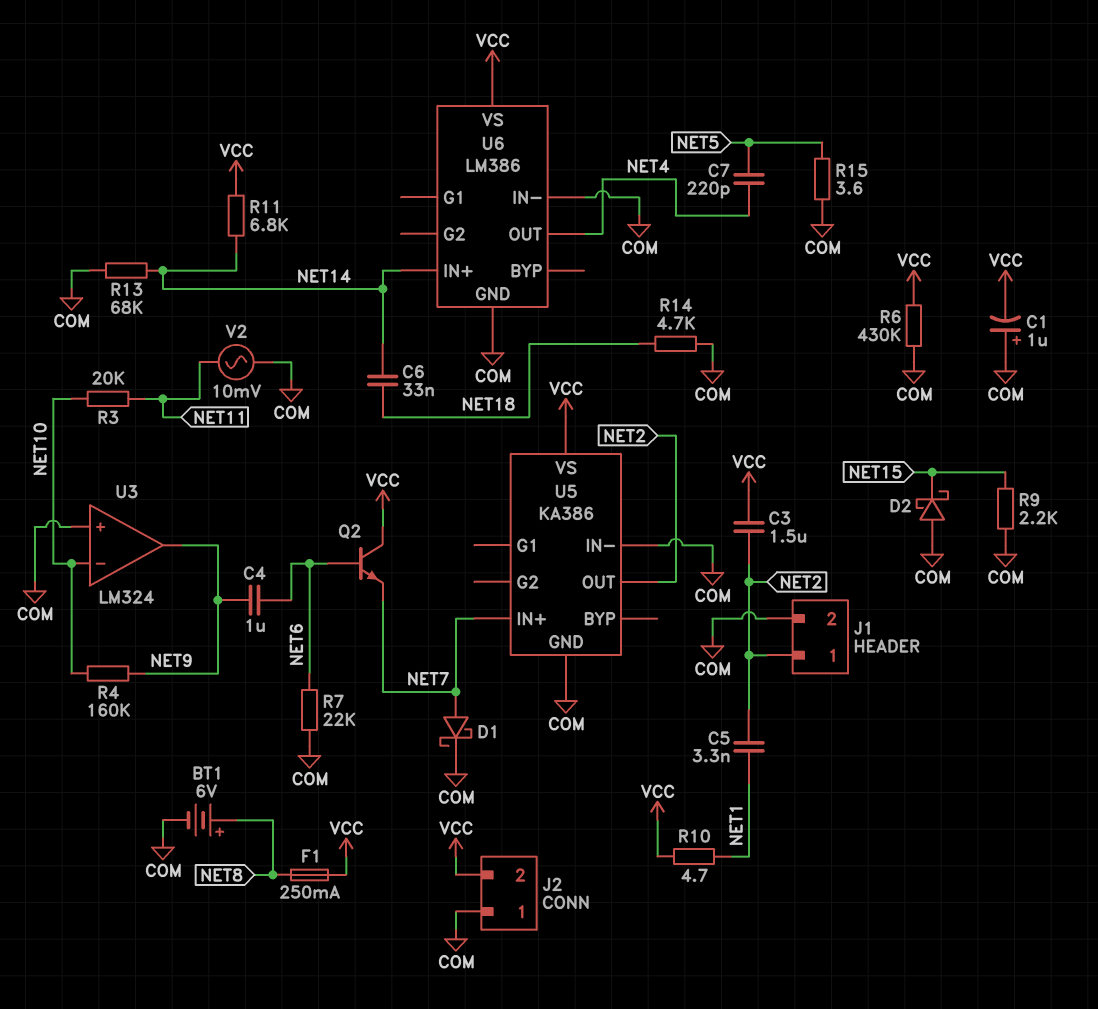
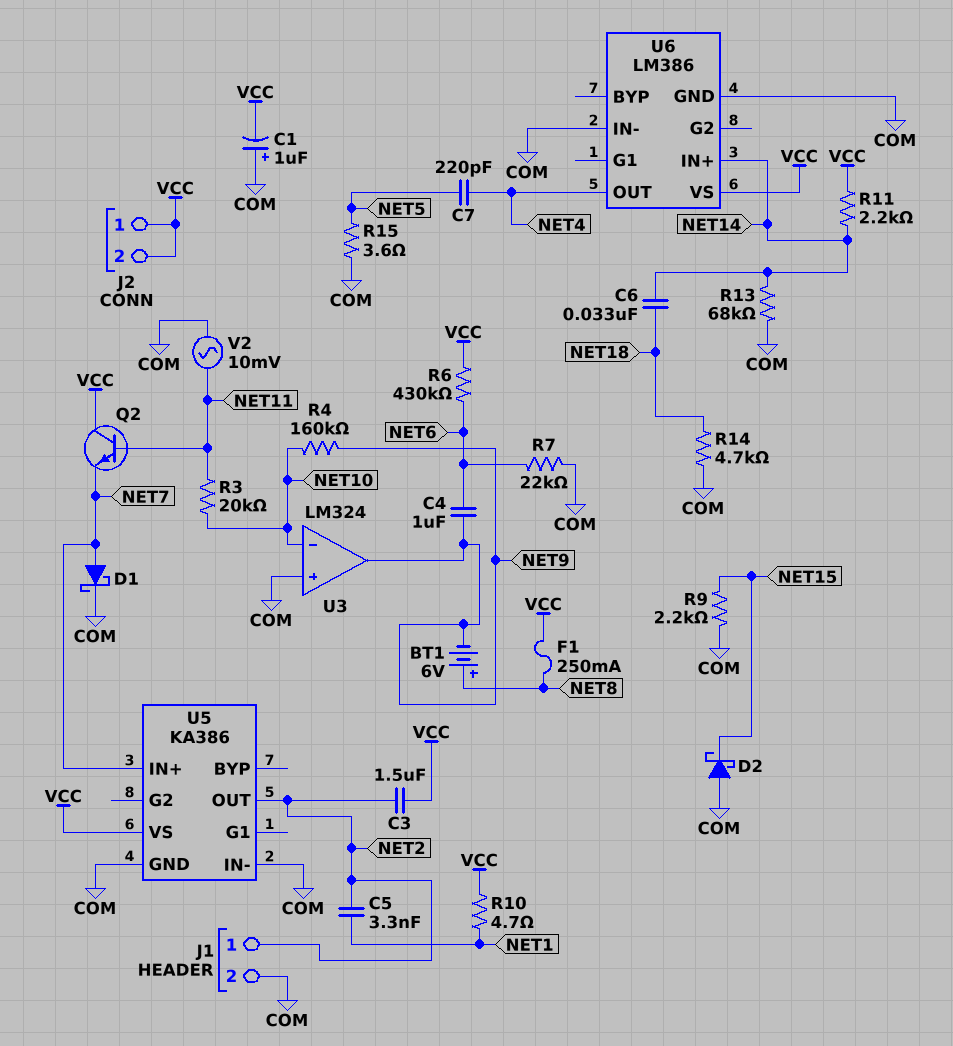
BT1: 6V (plus NET8, minus COM) -> 6V (plus NET8, minus NET9)
J2 pin 1: COM -> VCC
Q2: NPN (B NET6, C VCC, E NET7) -> NPN (B NET11, C VCC, E NET7)
R6: 430k (COM, VCC) -> 430k (NET6, VCC)
R11: 6.8k (NET14, VCC) -> 2.2k (NET14, VCC)

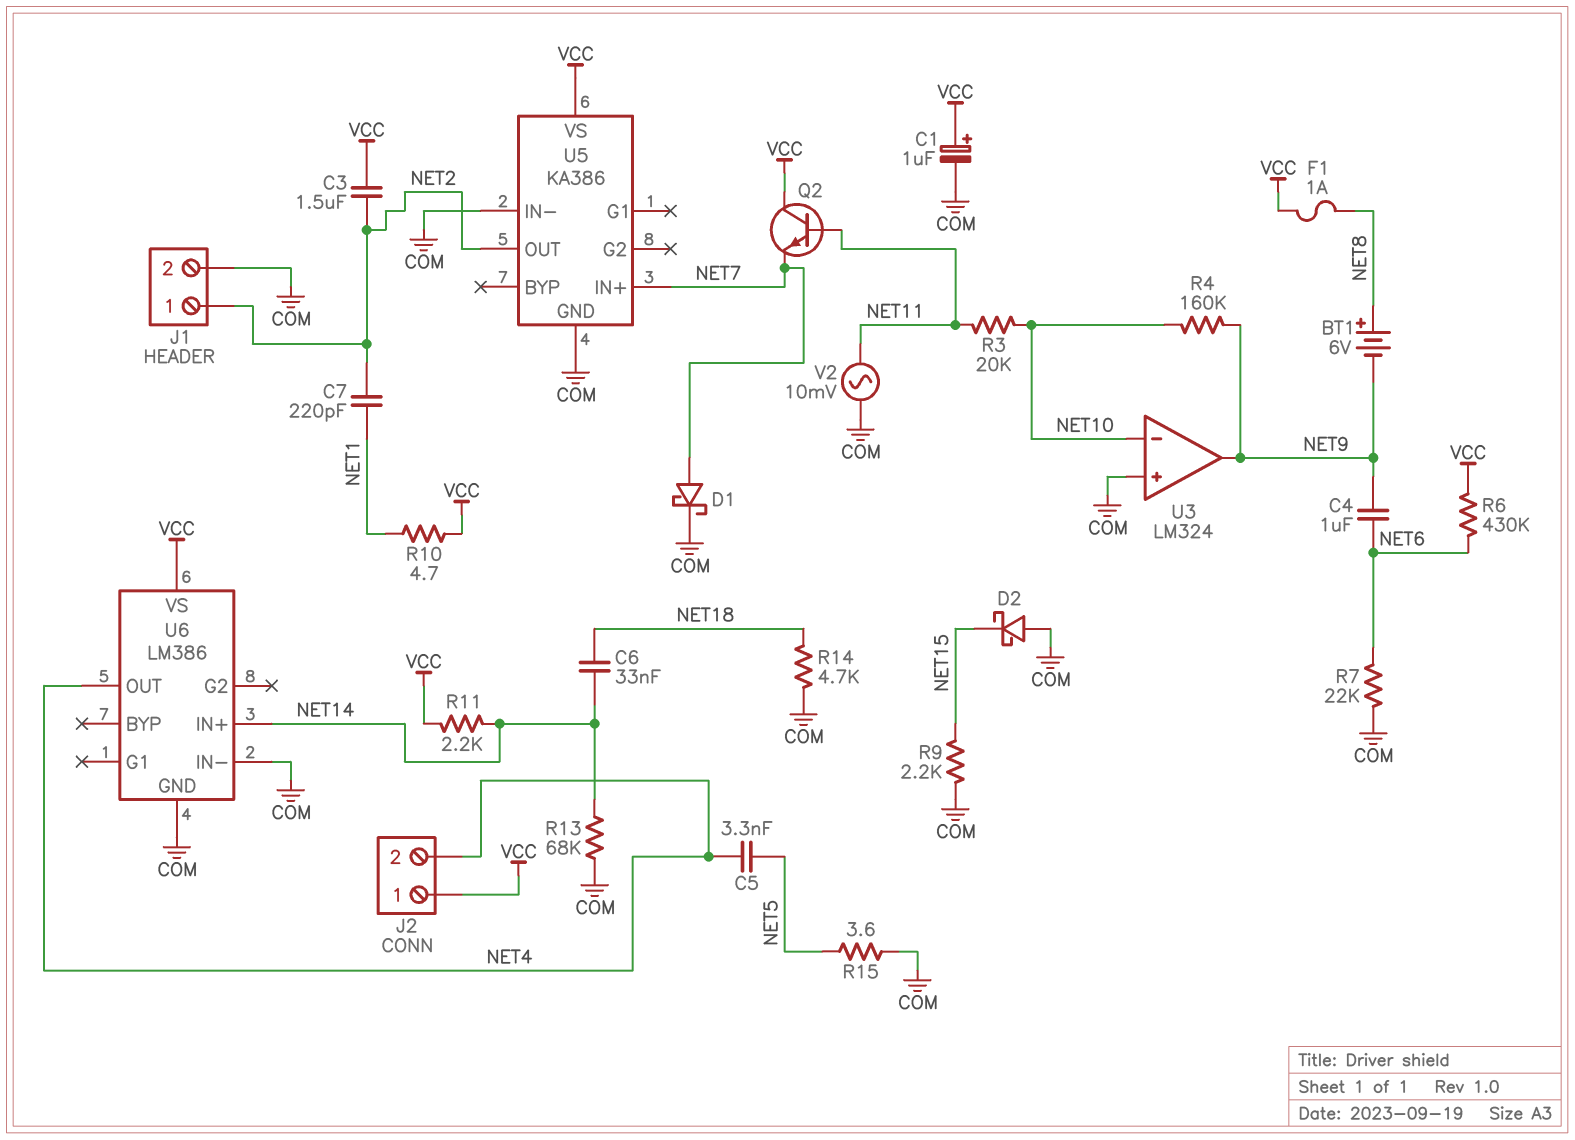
C1: 1uF (plus COM, minus VCC) -> 1uF (plus VCC, minus COM)
C5: 3.3nF (NET1, NET2) -> 3.3nF (NET4, NET5)
C7: 220pF (NET4, NET5) -> 220pF (NET1, NET2)
F1: 250mA (NET8, VCC) -> 1A (NET8, VCC)
J2 pin 2: VCC -> NET4

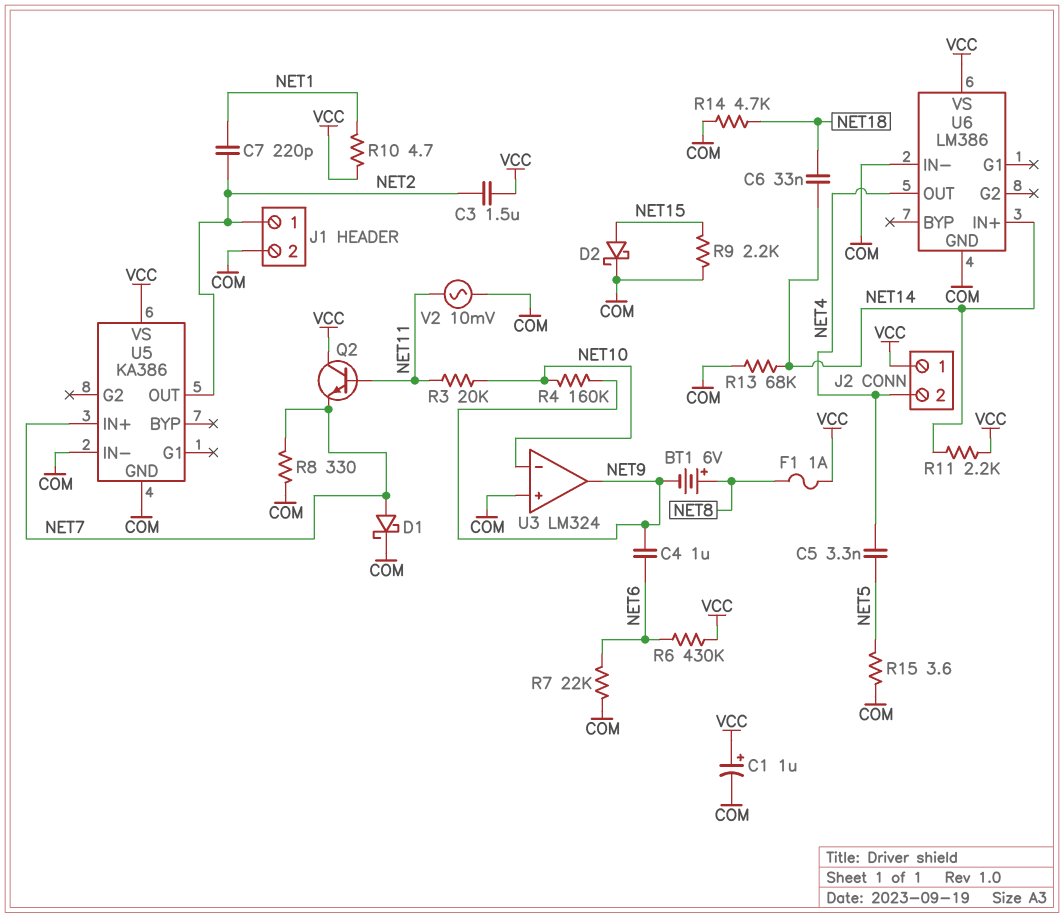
D2: schottky (A COM, K NET15) -> schottky (A NET15, K COM)
R8: none -> 330 (COM, NET7)

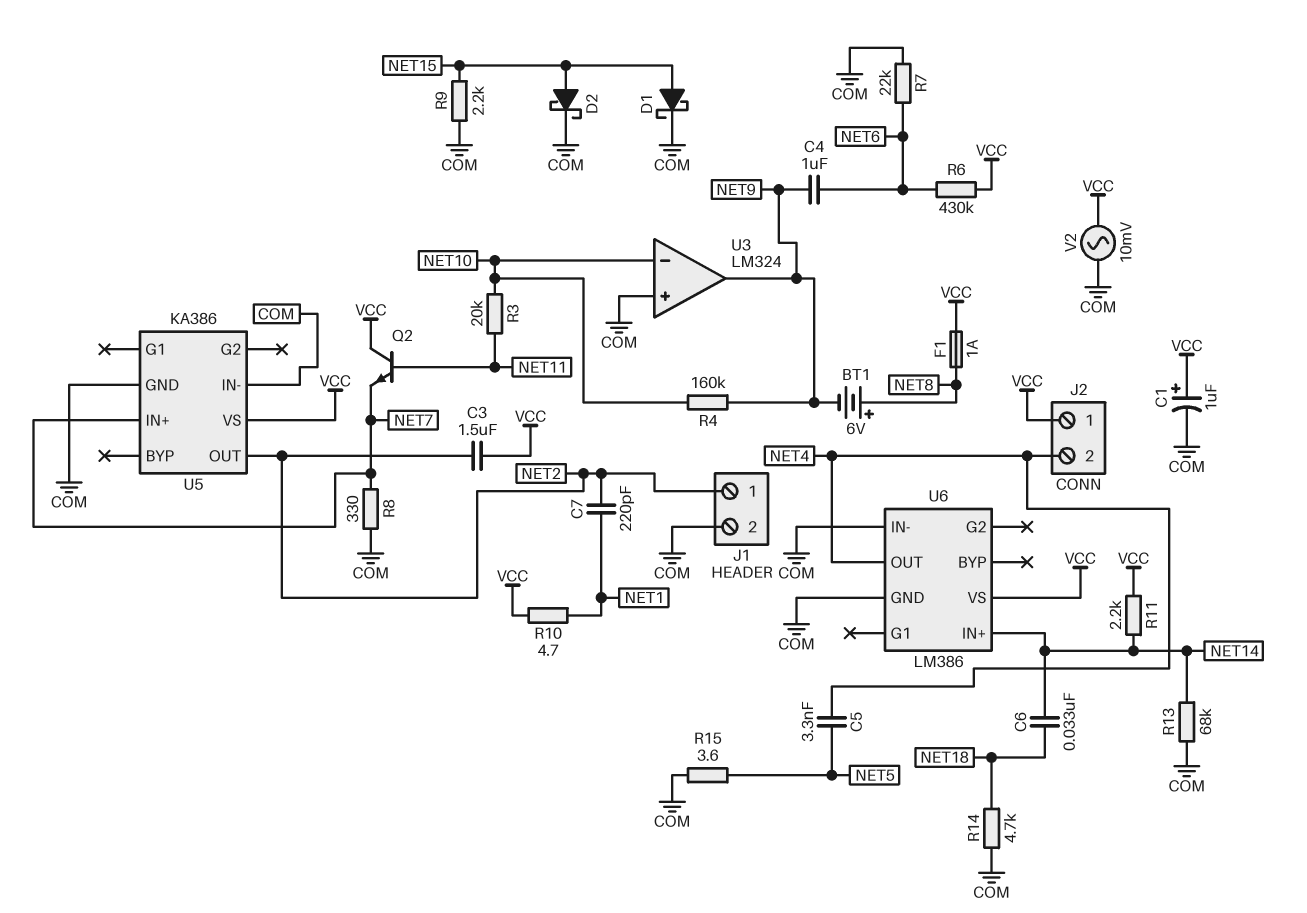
D1: schottky (A NET7, K COM) -> schottky (A NET15, K COM)
V2: AC 10mV (COM, NET11) -> AC 10mV (COM, VCC)

